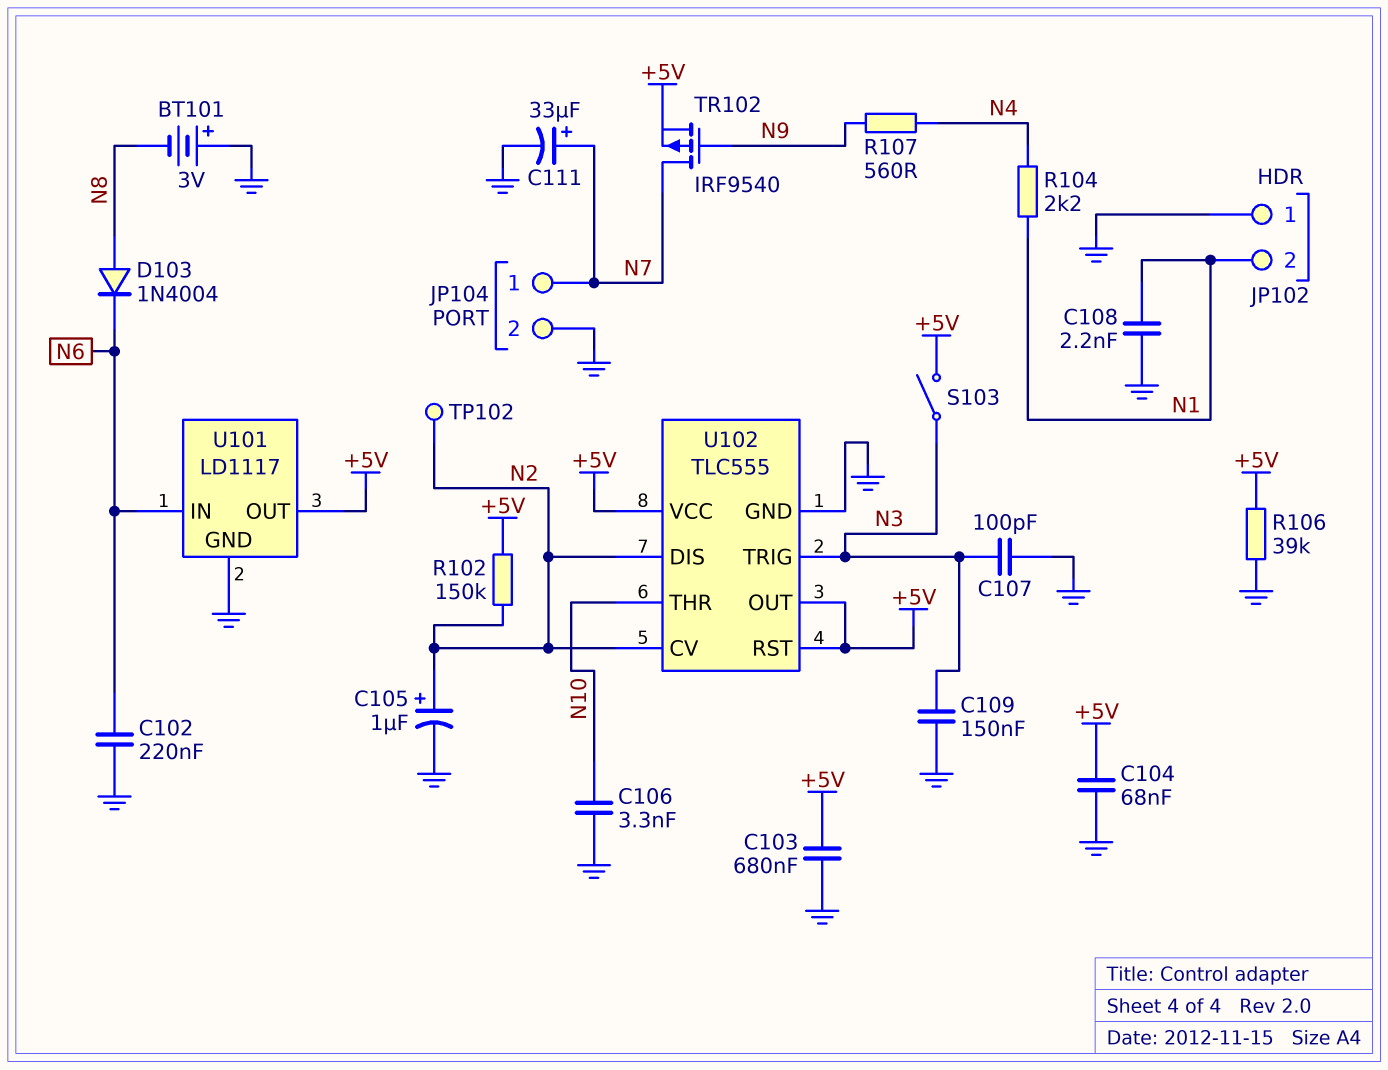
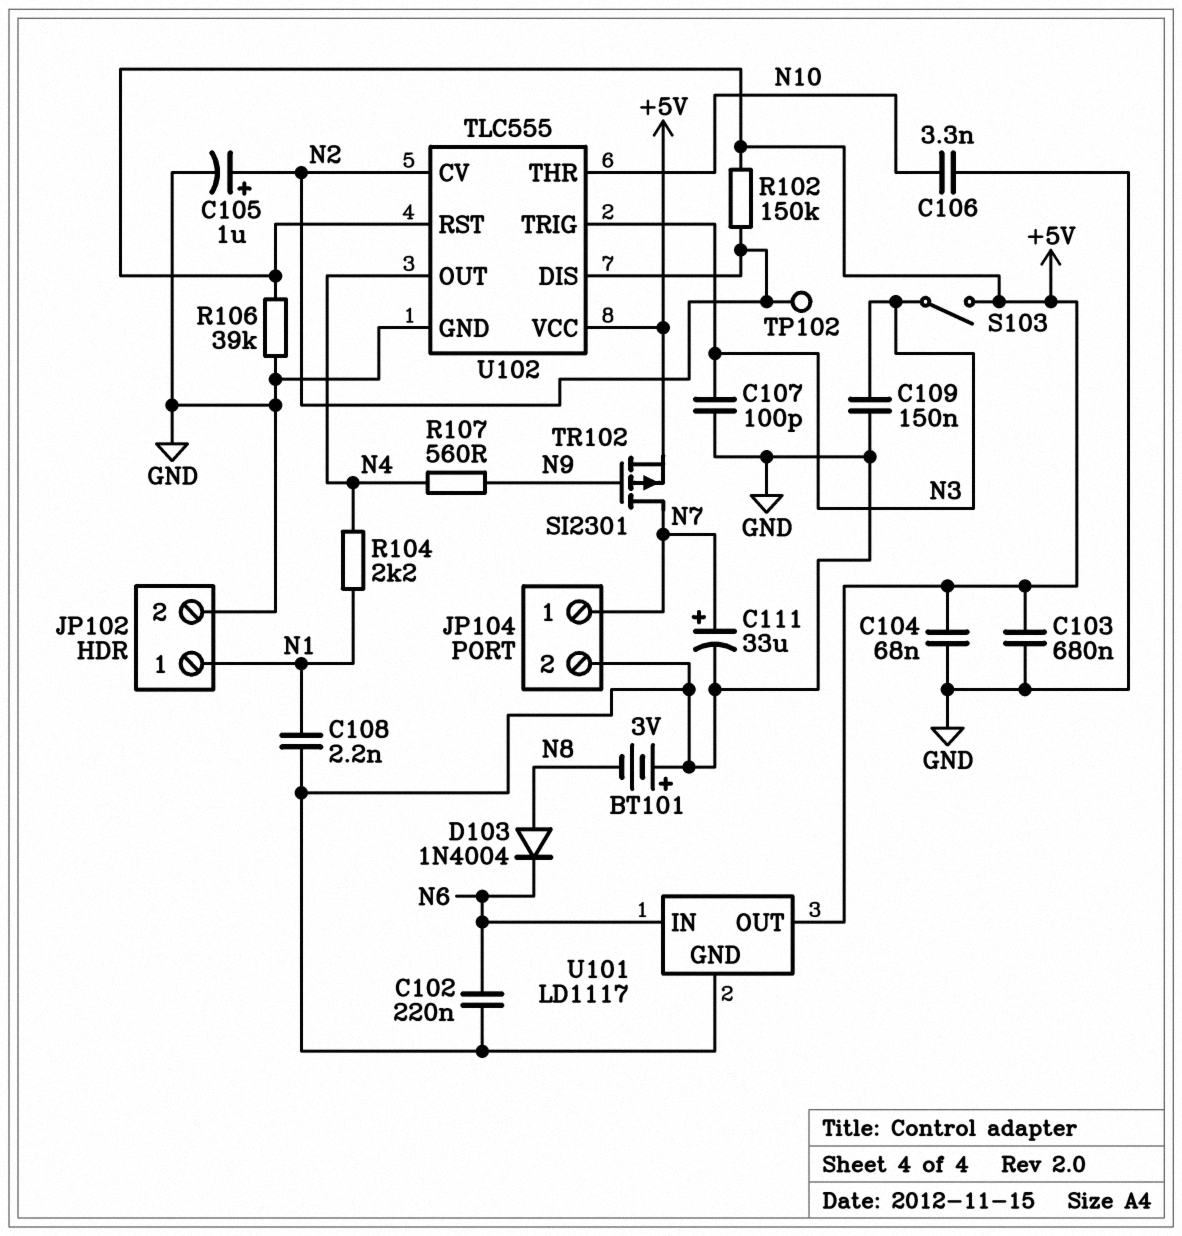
JP102 pin 1: GND -> N1
JP102 pin 2: N1 -> GND
TR102: PMOS IRF9540 (G N9, D N7, S +5V) -> PMOS SI2301 (G N9, D N7, S +5V)
U102 pin OUT: +5V -> N4

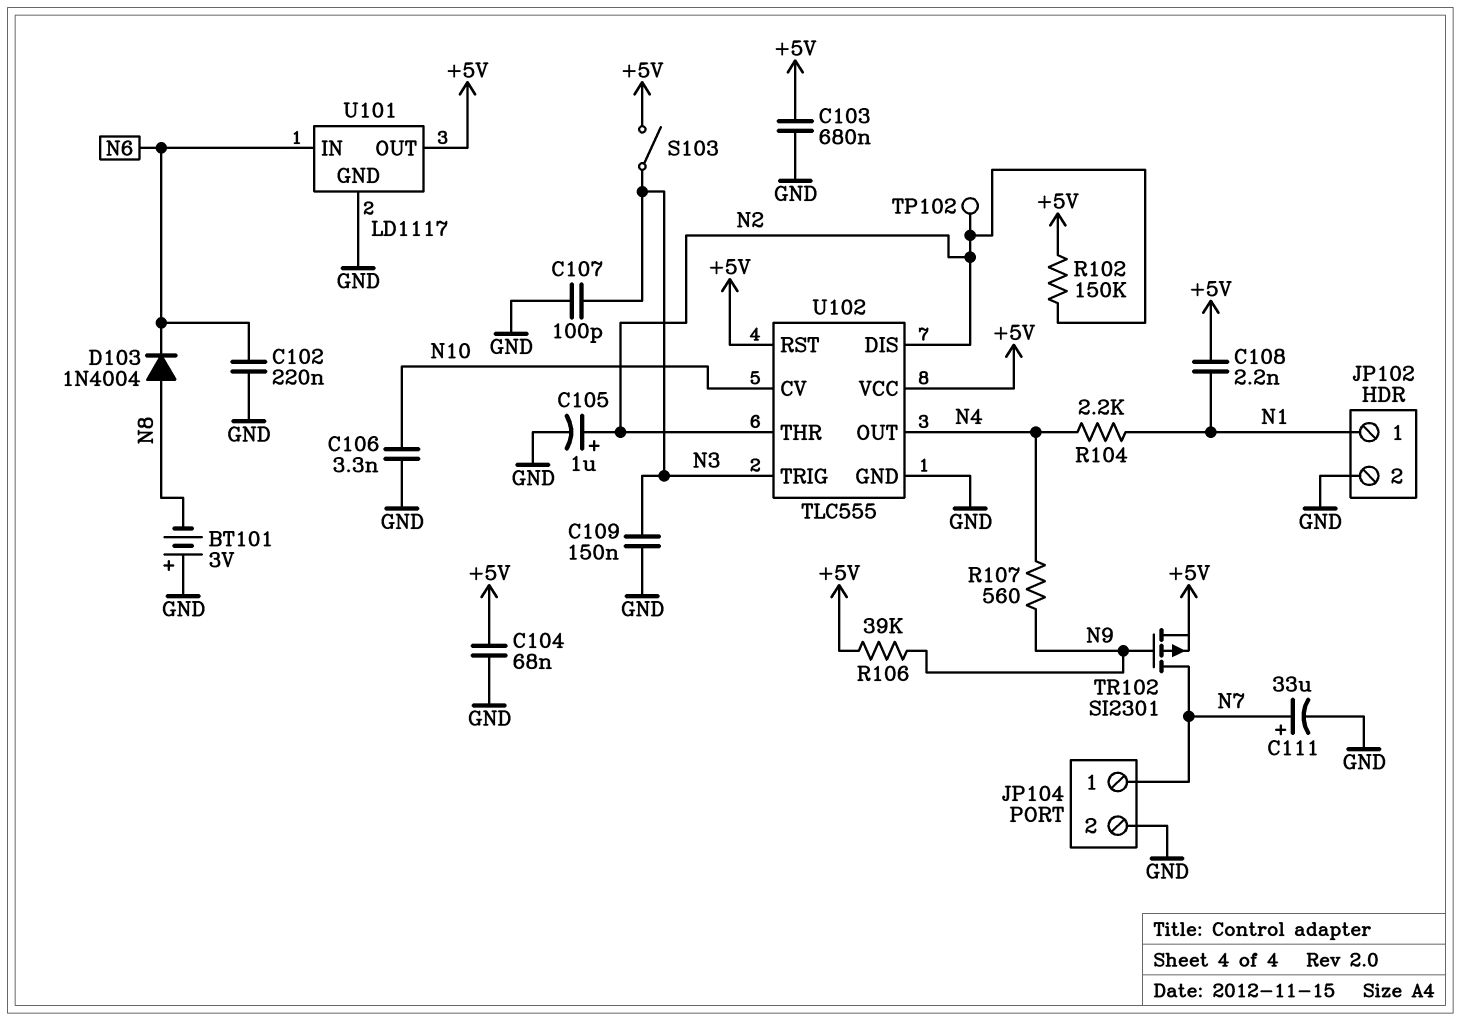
C108: 2.2nF (GND, N1) -> 2.2nF (+5V, N1)
R106: 39k (+5V, GND) -> 39k (+5V, N9)
U102 pin CV: N2 -> N10
U102 pin THR: N10 -> N2

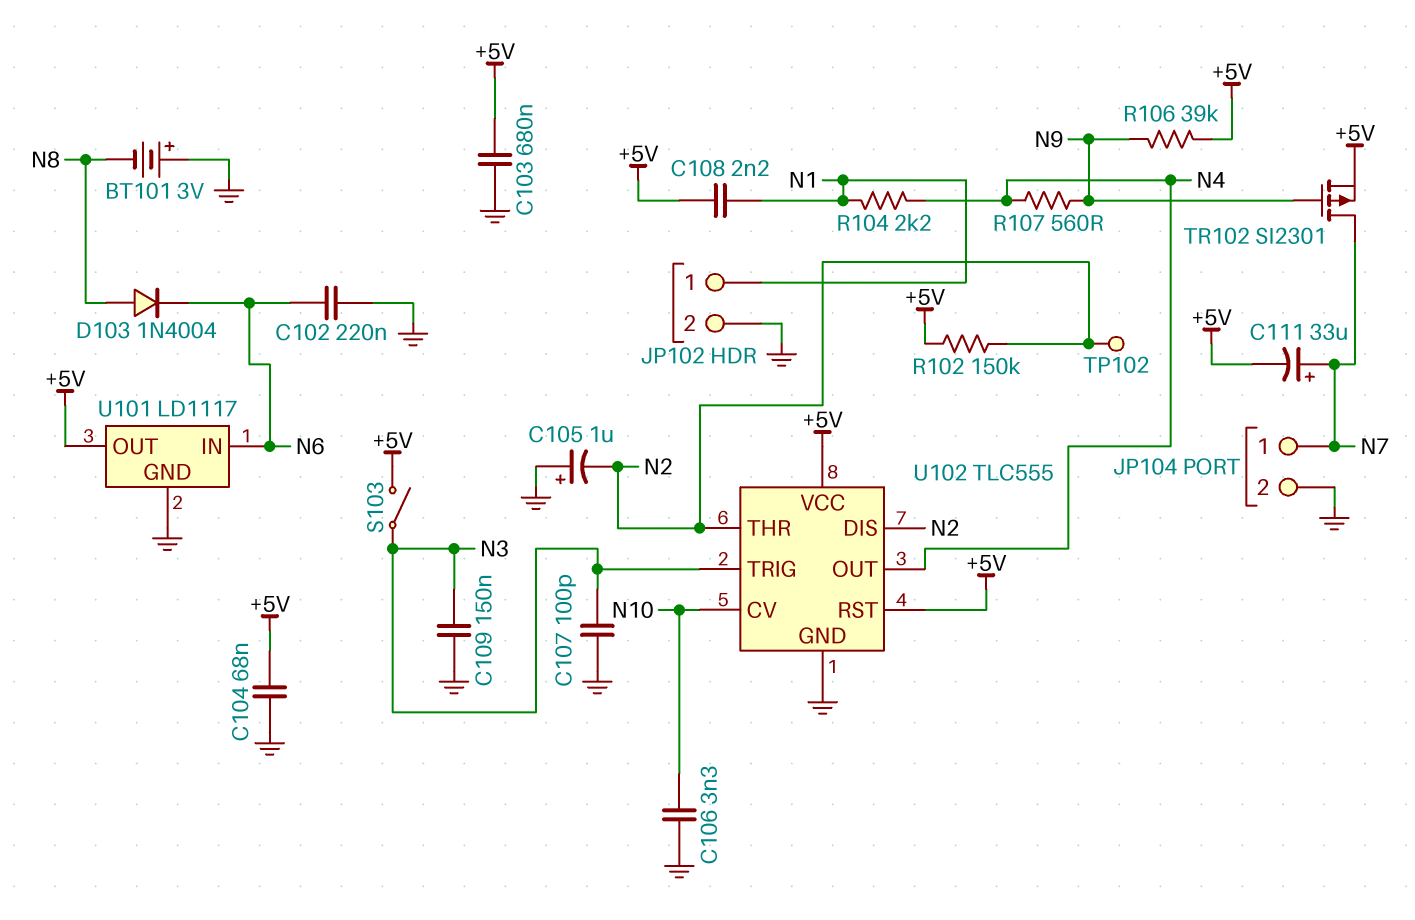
C105: 1uF (plus N2, minus GND) -> 1uF (plus GND, minus N2)
C111: 33uF (plus N7, minus GND) -> 33uF (plus N7, minus +5V)

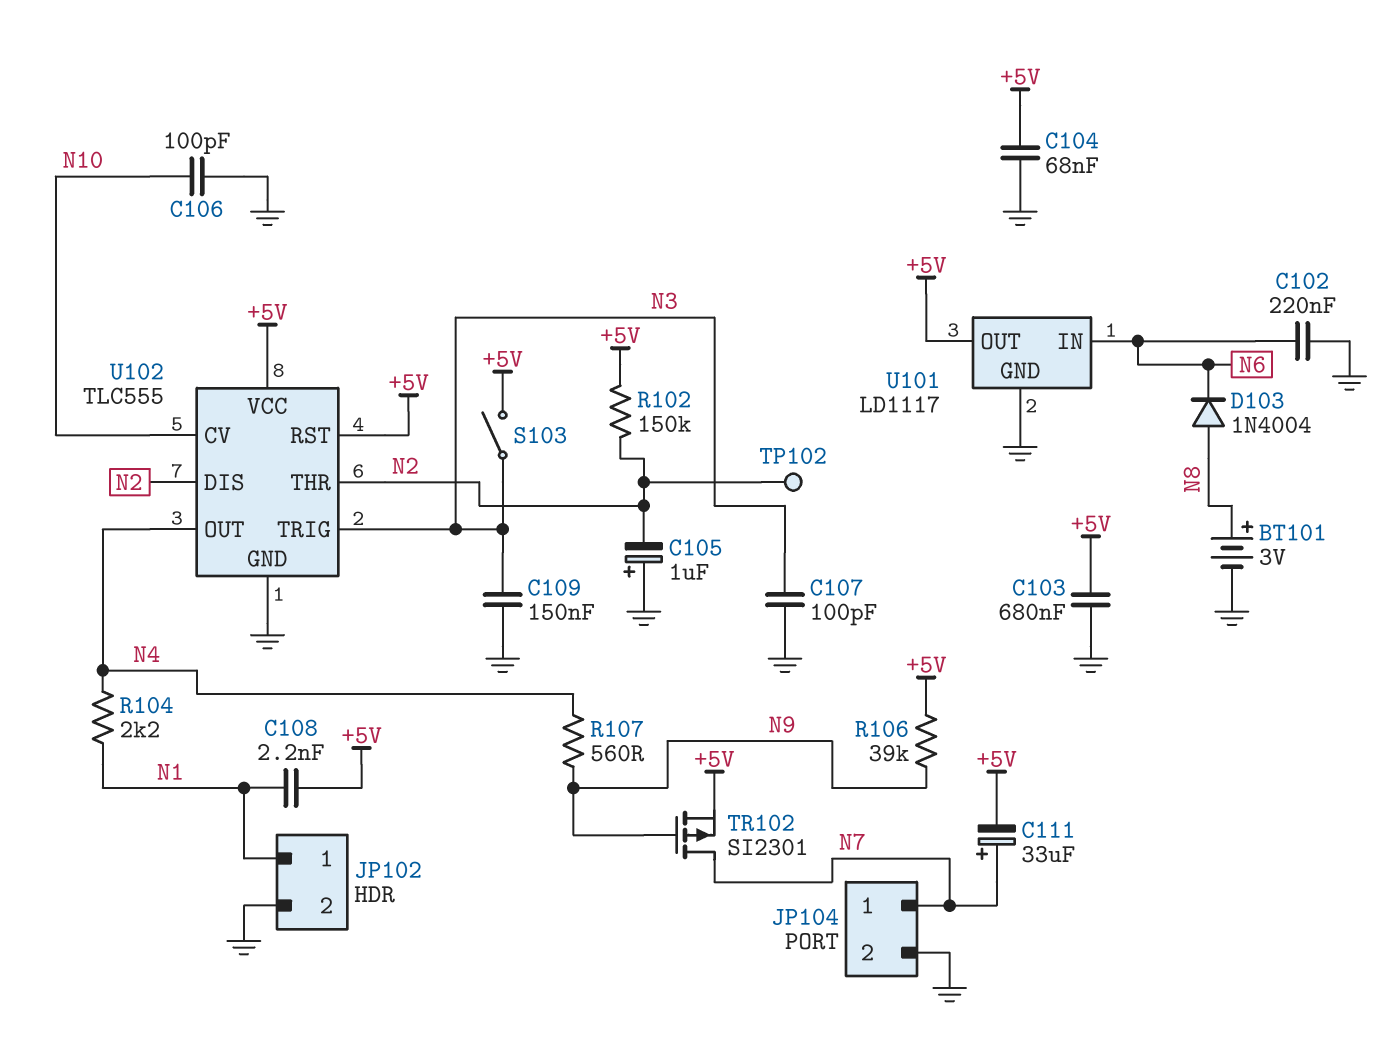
BT101: 3V (plus GND, minus N8) -> 3V (plus N8, minus GND)
C106: 3.3nF (GND, N10) -> 100pF (GND, N10)

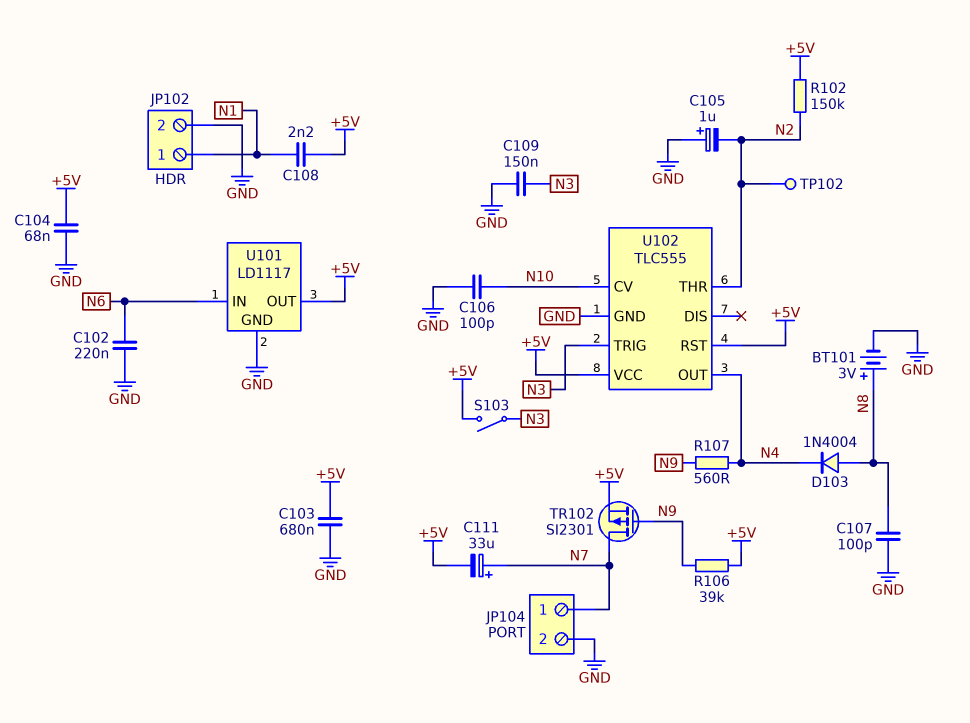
C107: 100pF (GND, N3) -> 100pF (GND, N8)
D103: diode 1N4004 (A N8, K N6) -> diode 1N4004 (A N8, K N4)
R104: 2.2k (N1, N4) -> none
U102 pin DIS: N2 -> none

